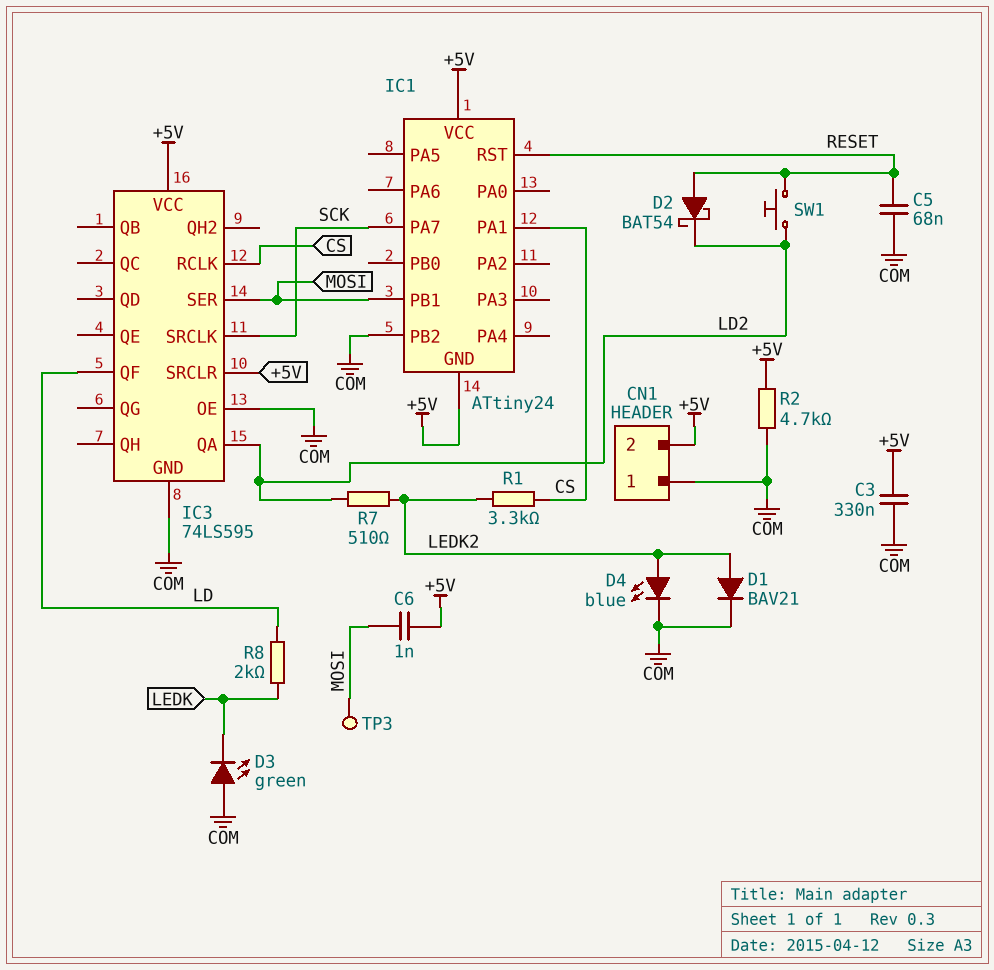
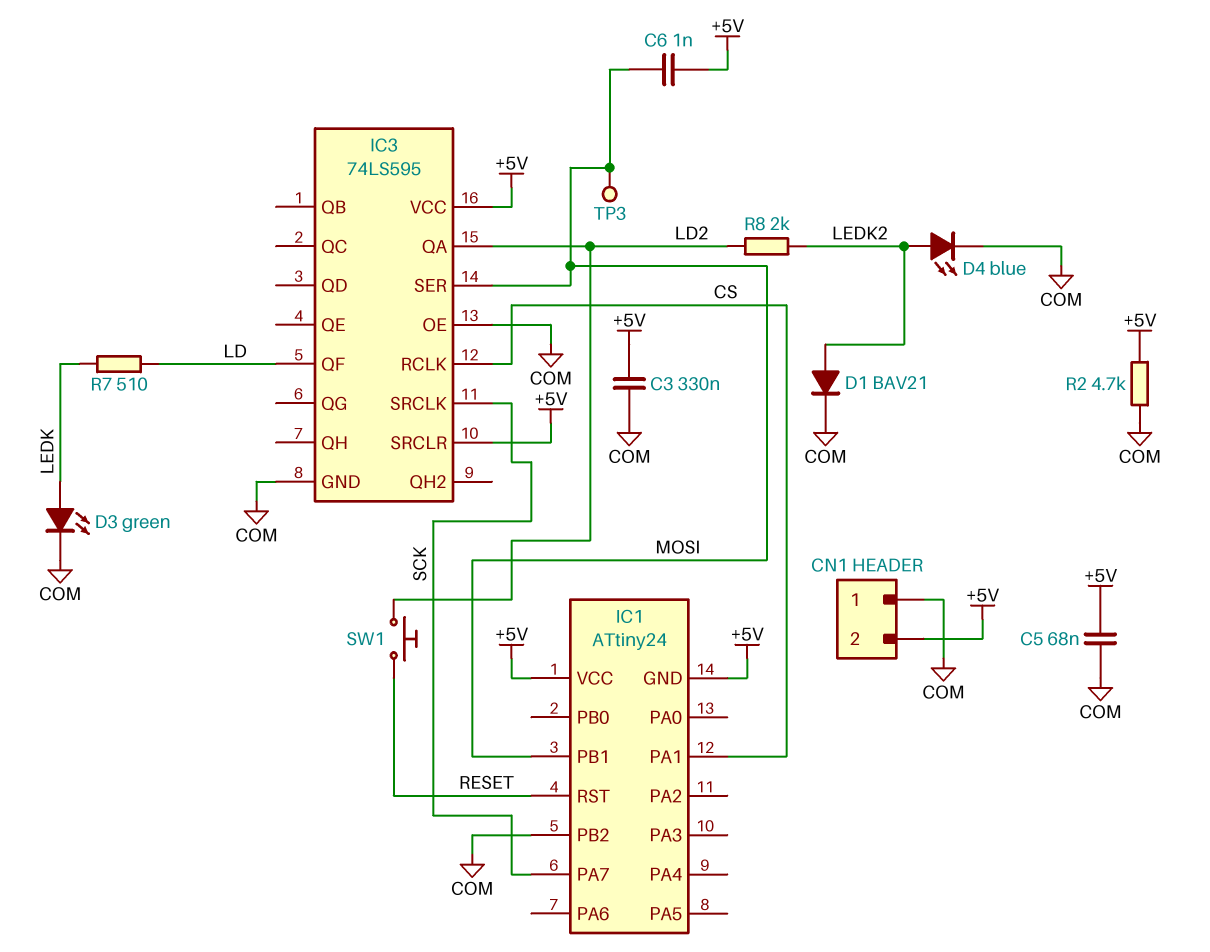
C5: 68nF (COM, RESET) -> 68nF (+5V, COM)
D2: schottky BAT54 (A RESET, K LD2) -> none
D3: LED green (A COM, K LEDK) -> LED green (A LEDK, K COM)
R1: 3.3k (CS, LEDK2) -> none
R7: 510 (LD2, LEDK2) -> 510 (LD, LEDK)
R8: 2k (LD, LEDK) -> 2k (LD2, LEDK2)

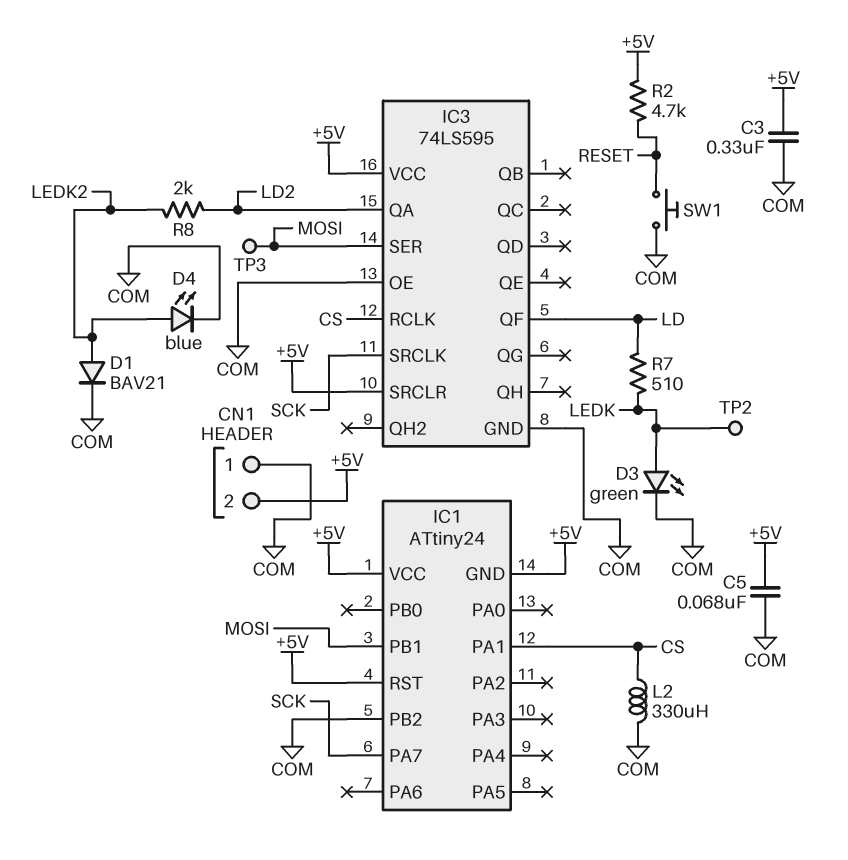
C6: 1nF (+5V, MOSI) -> none
IC1 pin RST: RESET -> +5V
L2: none -> 330uH (COM, CS)
R2: 4.7k (+5V, COM) -> 4.7k (+5V, RESET)
SW1: button (LD2, RESET) -> button (COM, RESET)
TP2: none -> test point (LEDK)

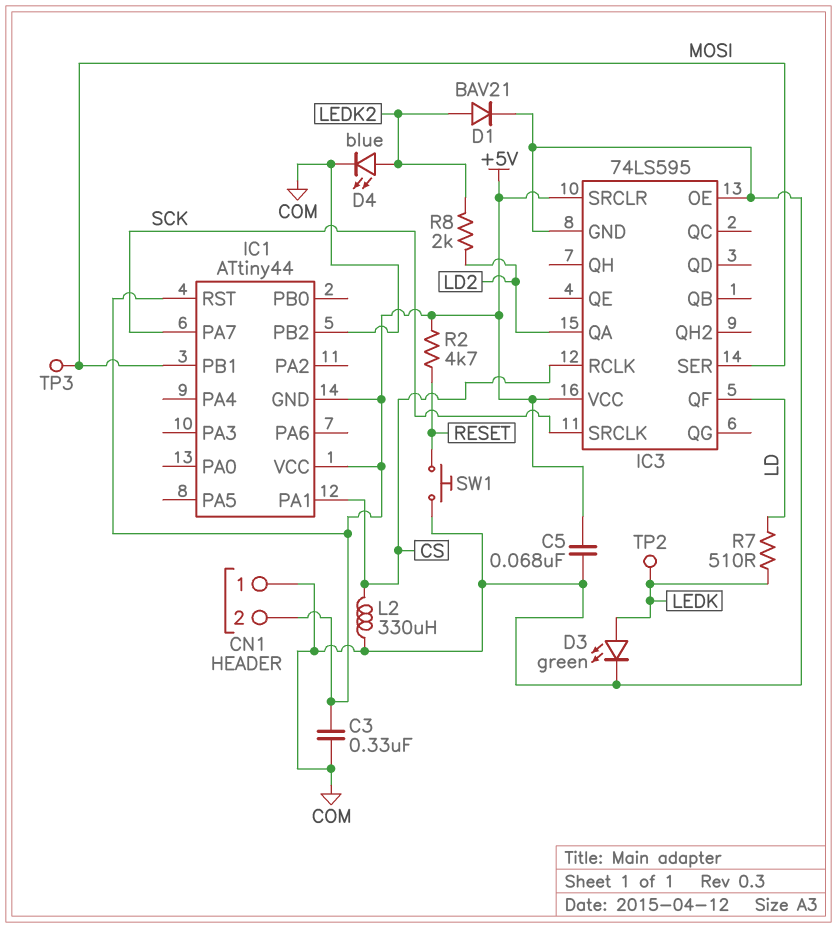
IC1: ATtiny24 -> ATtiny44

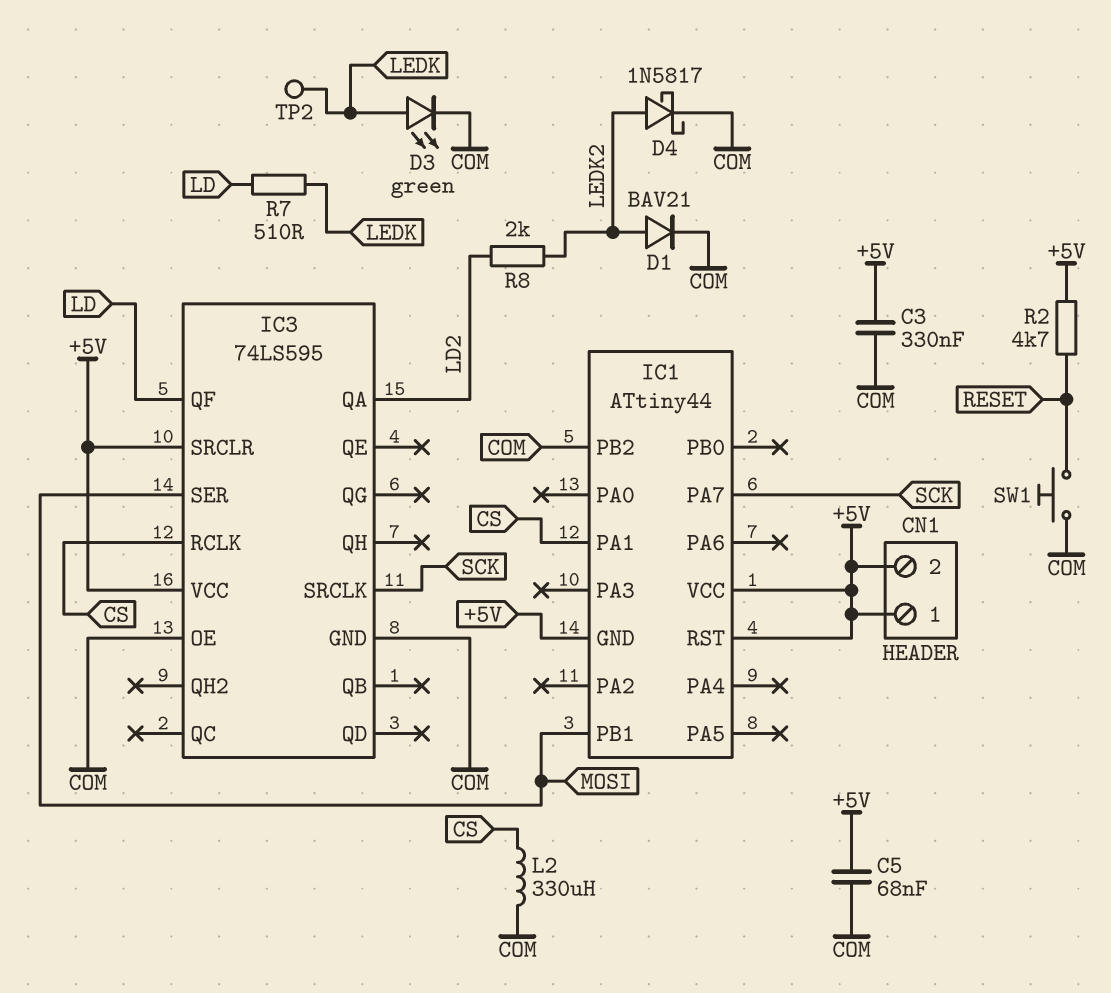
CN1 pin 1: COM -> +5V
D4: LED blue (A LEDK2, K COM) -> schottky 1N5817 (A LEDK2, K COM)
TP3: test point (MOSI) -> none

